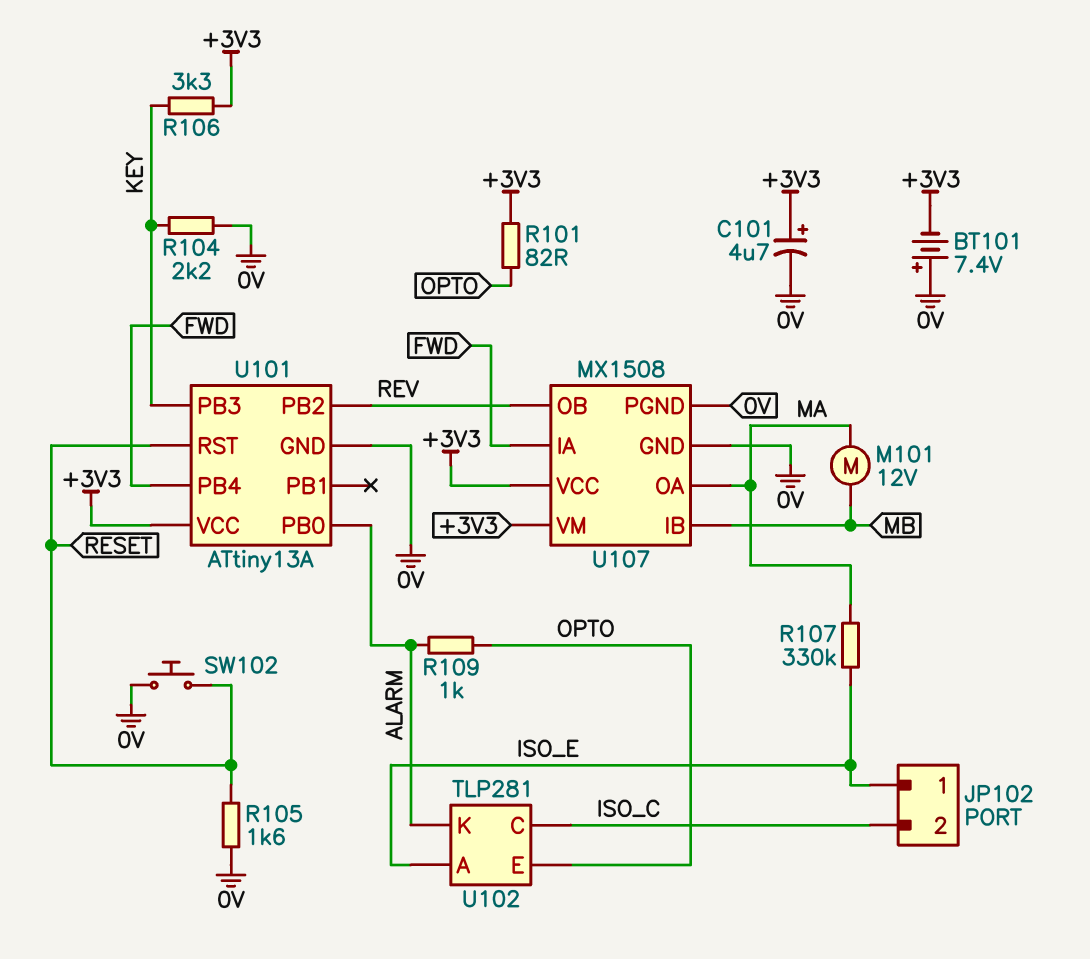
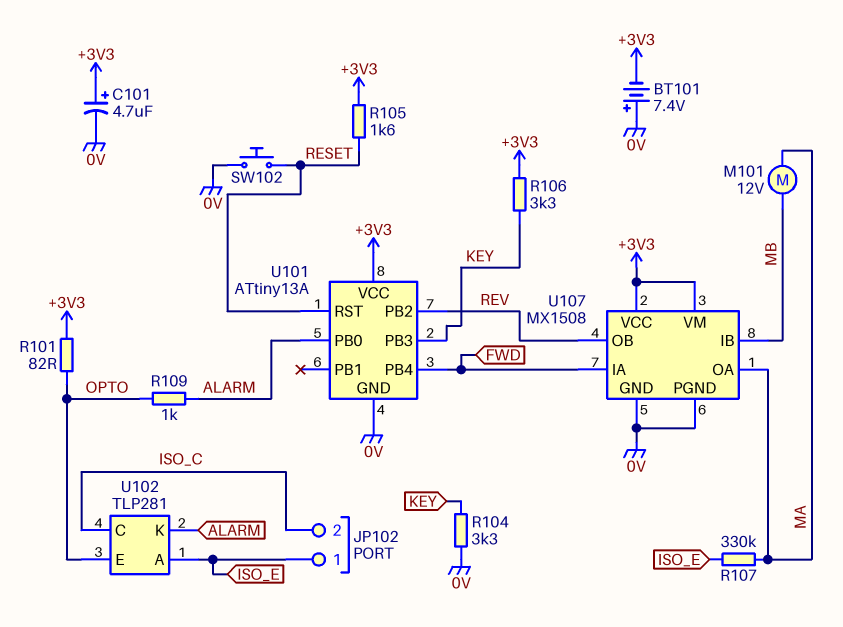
R104: 2.2k (0V, KEY) -> 3.3k (0V, KEY)
R105: 1.6k (0V, RESET) -> 1.6k (+3V3, RESET)

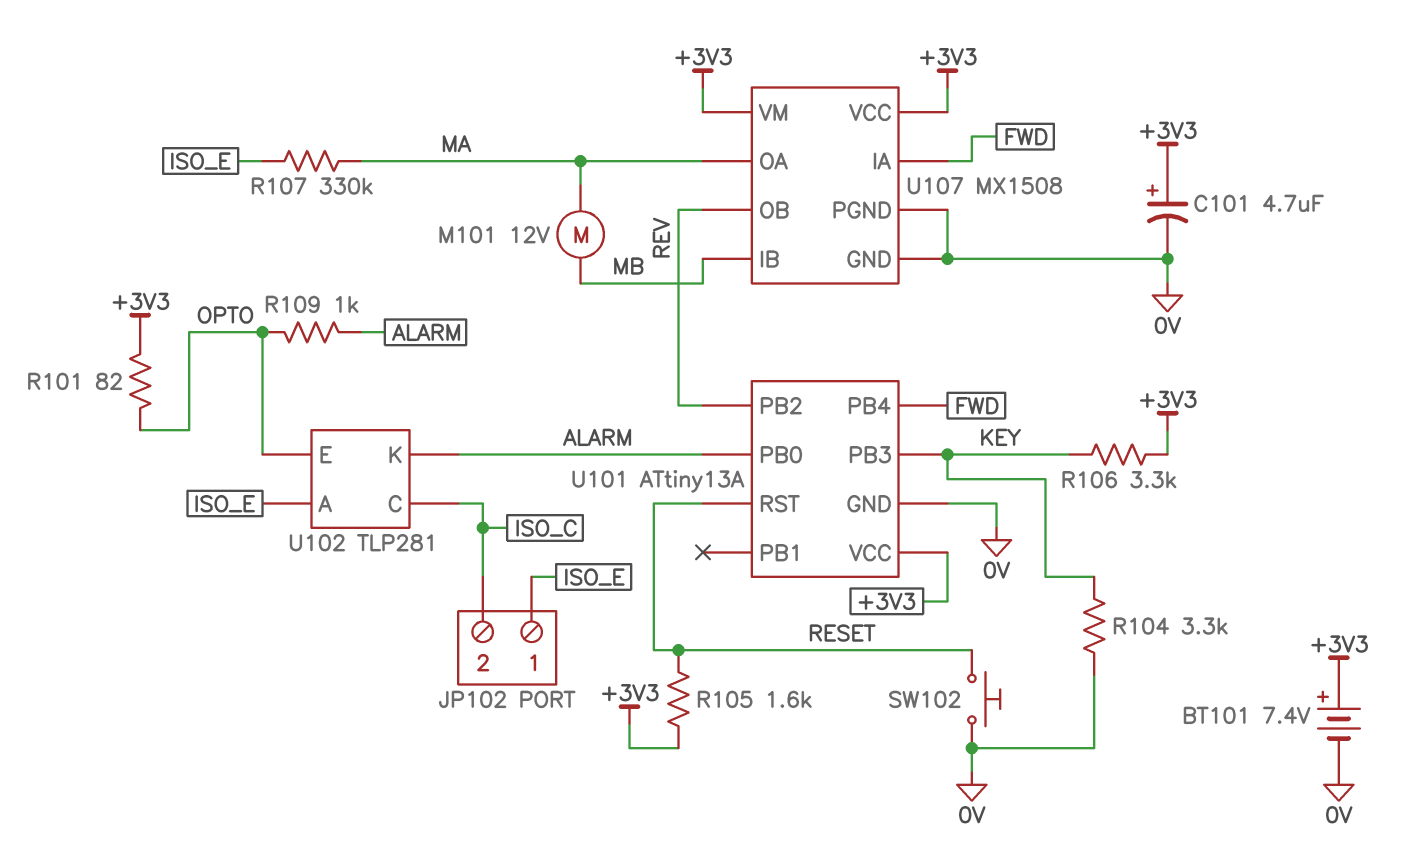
BT101: 7.4V (plus 0V, minus +3V3) -> 7.4V (plus +3V3, minus 0V)

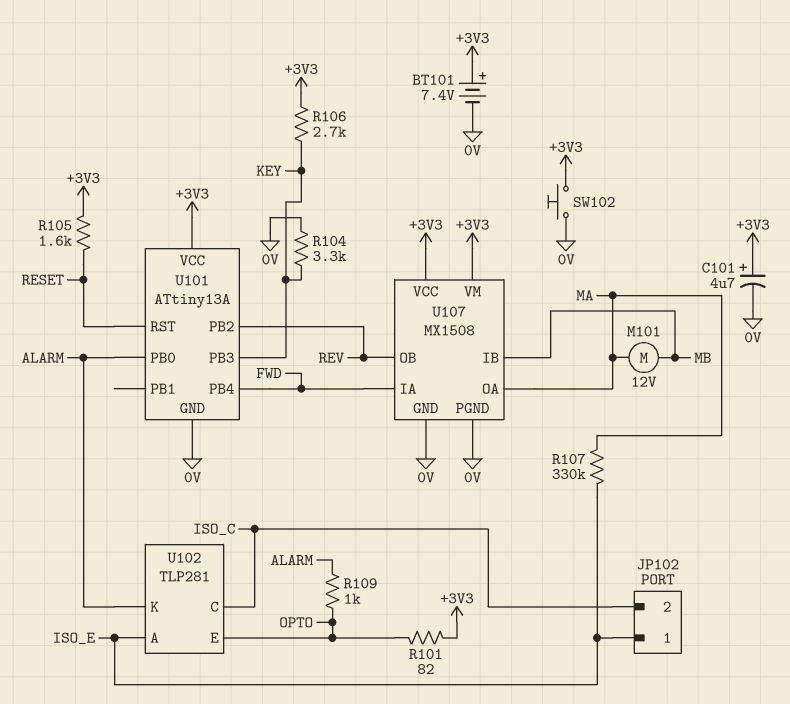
R106: 3.3k (+3V3, KEY) -> 2.7k (+3V3, KEY)
SW102: button (0V, RESET) -> button (+3V3, 0V)

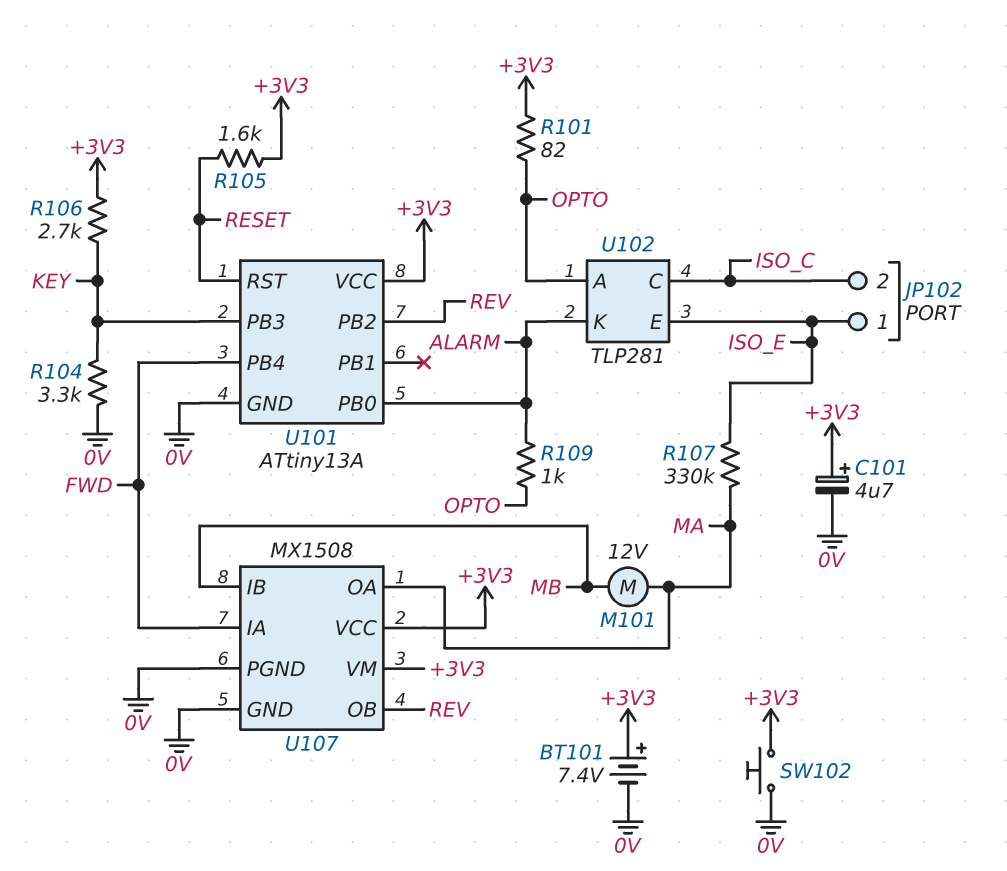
U102 pin A: ISO_E -> OPTO
U102 pin E: OPTO -> ISO_E

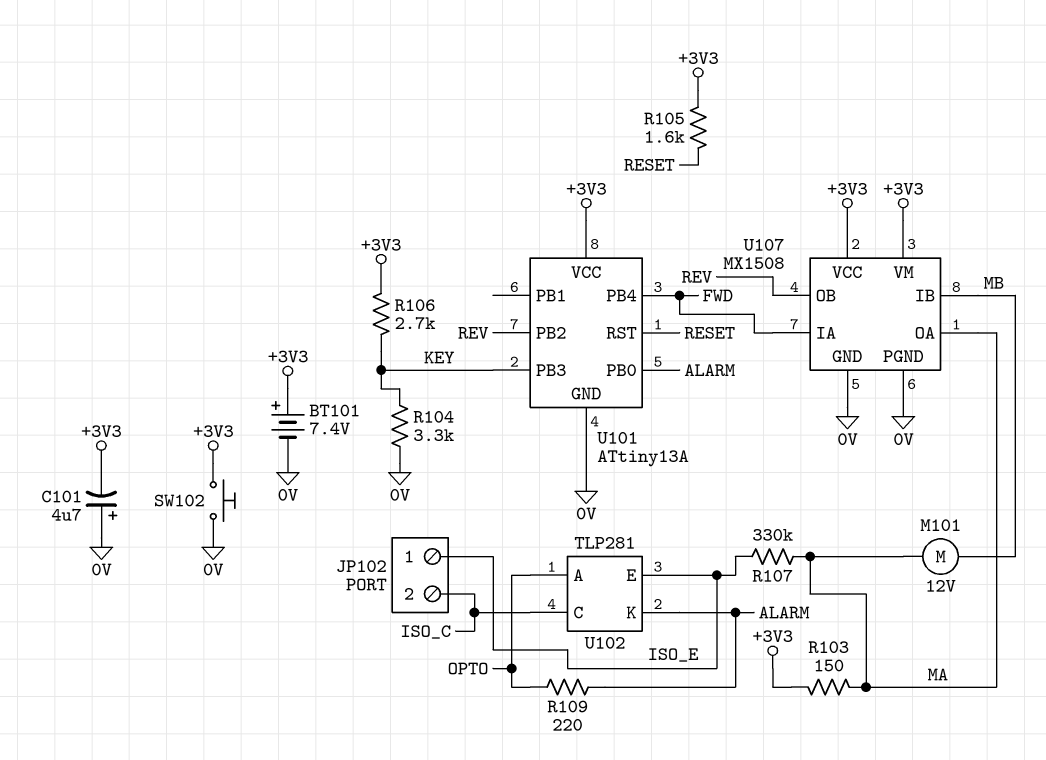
C101: 4.7uF (plus +3V3, minus 0V) -> 4.7uF (plus 0V, minus +3V3)
R101: 82 (+3V3, OPTO) -> none
R103: none -> 150 (+3V3, MA)
R109: 1k (ALARM, OPTO) -> 220 (ALARM, OPTO)

